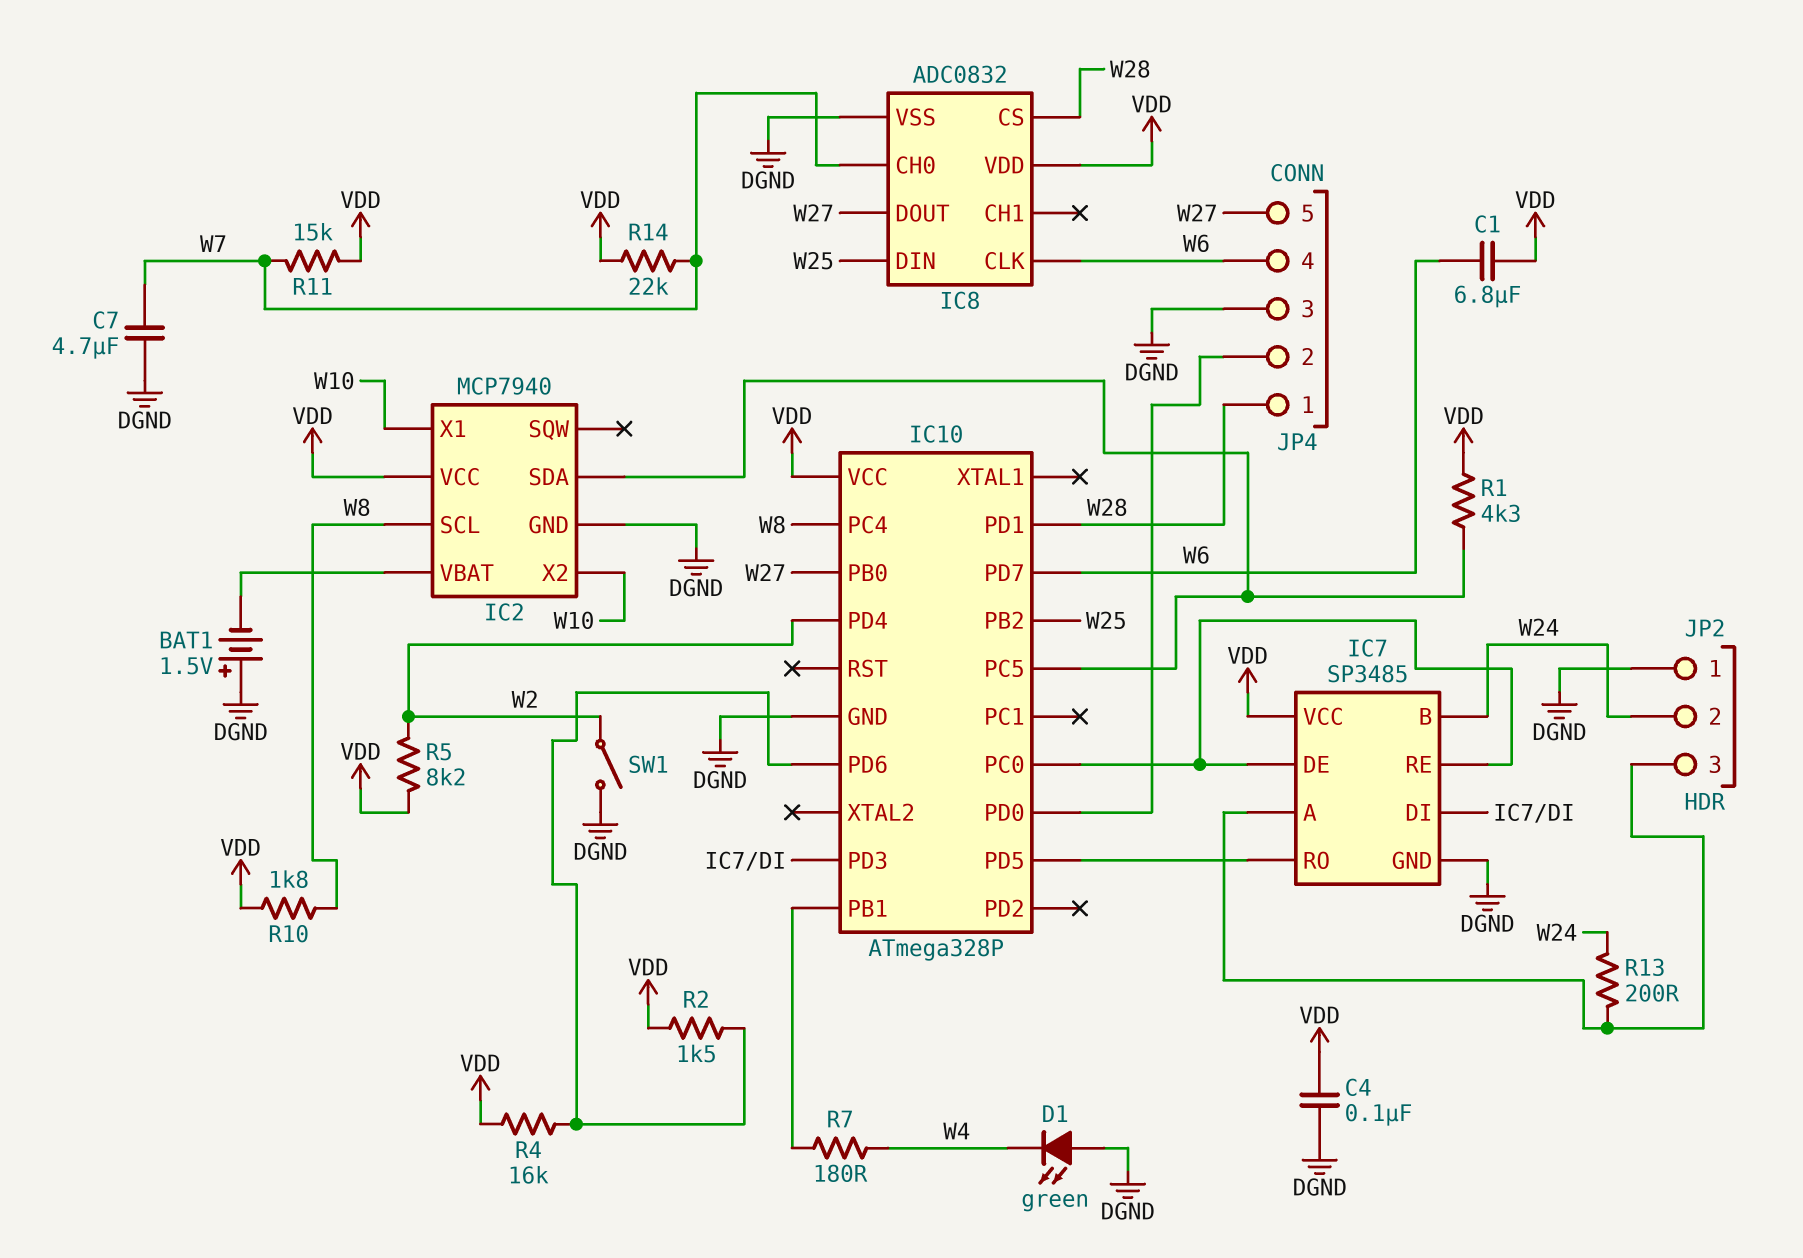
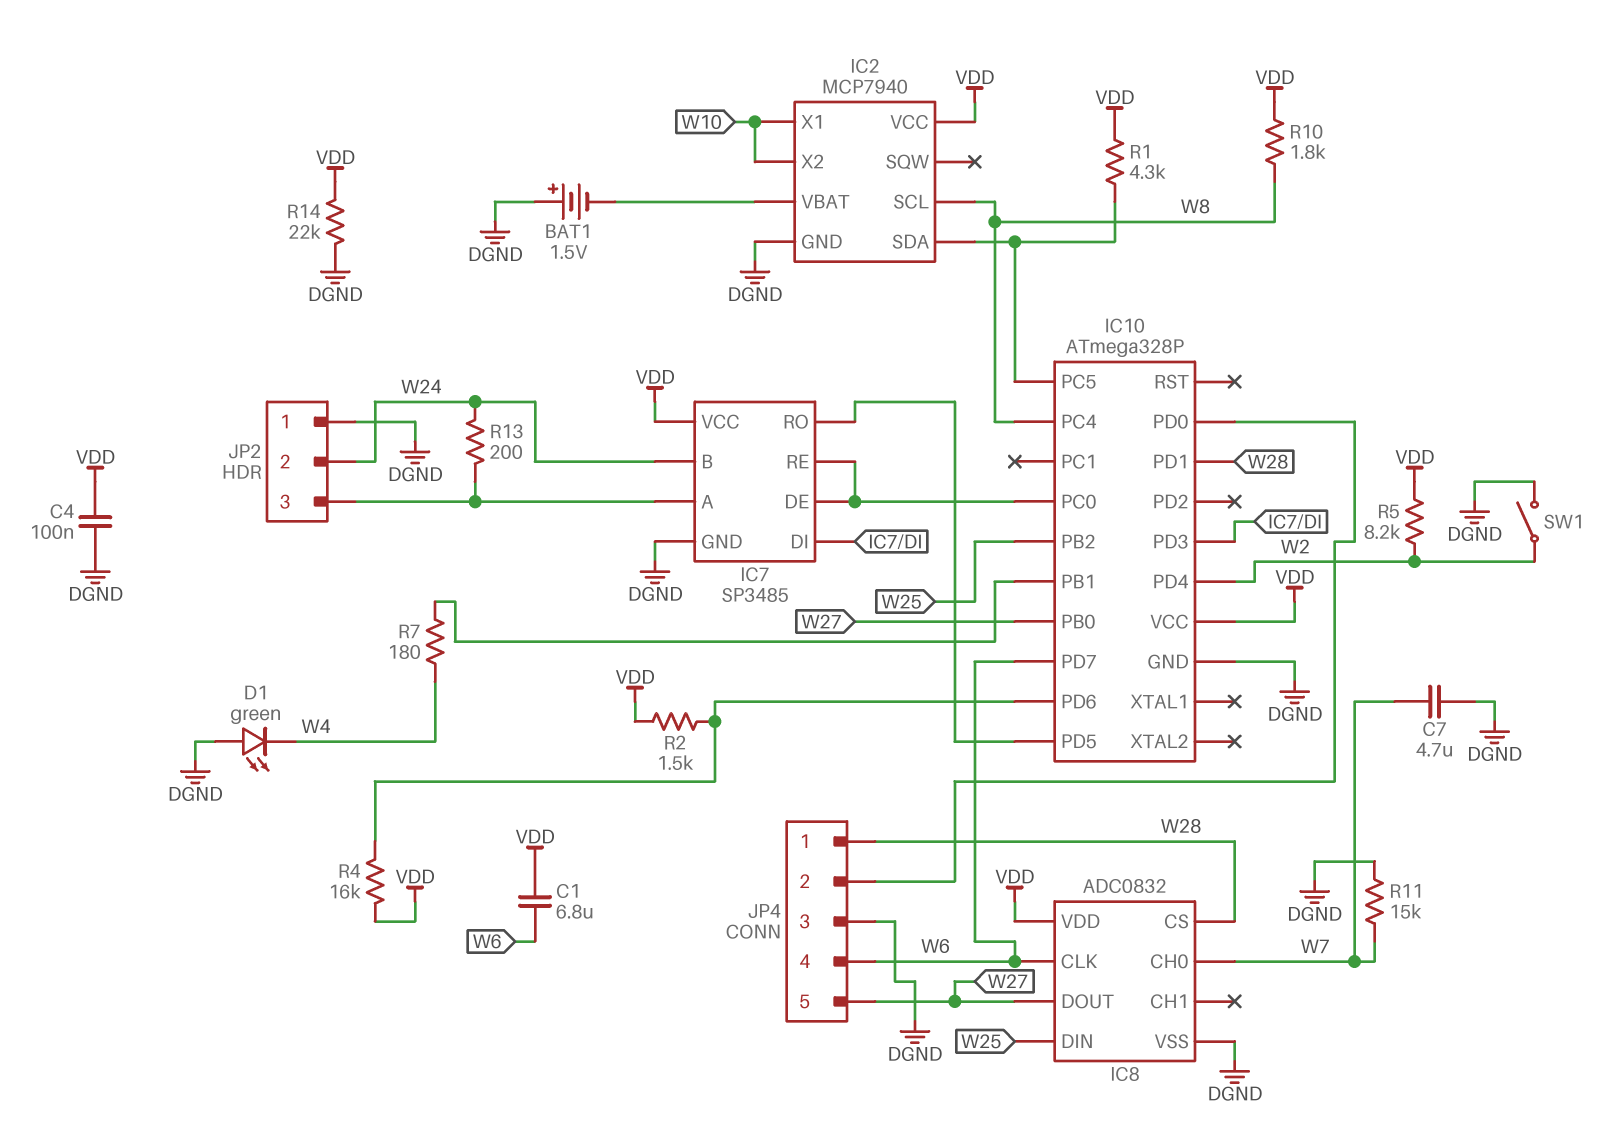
R11: 15k (VDD, W7) -> 15k (DGND, W7)
R14: 22k (VDD, W7) -> 22k (DGND, VDD)

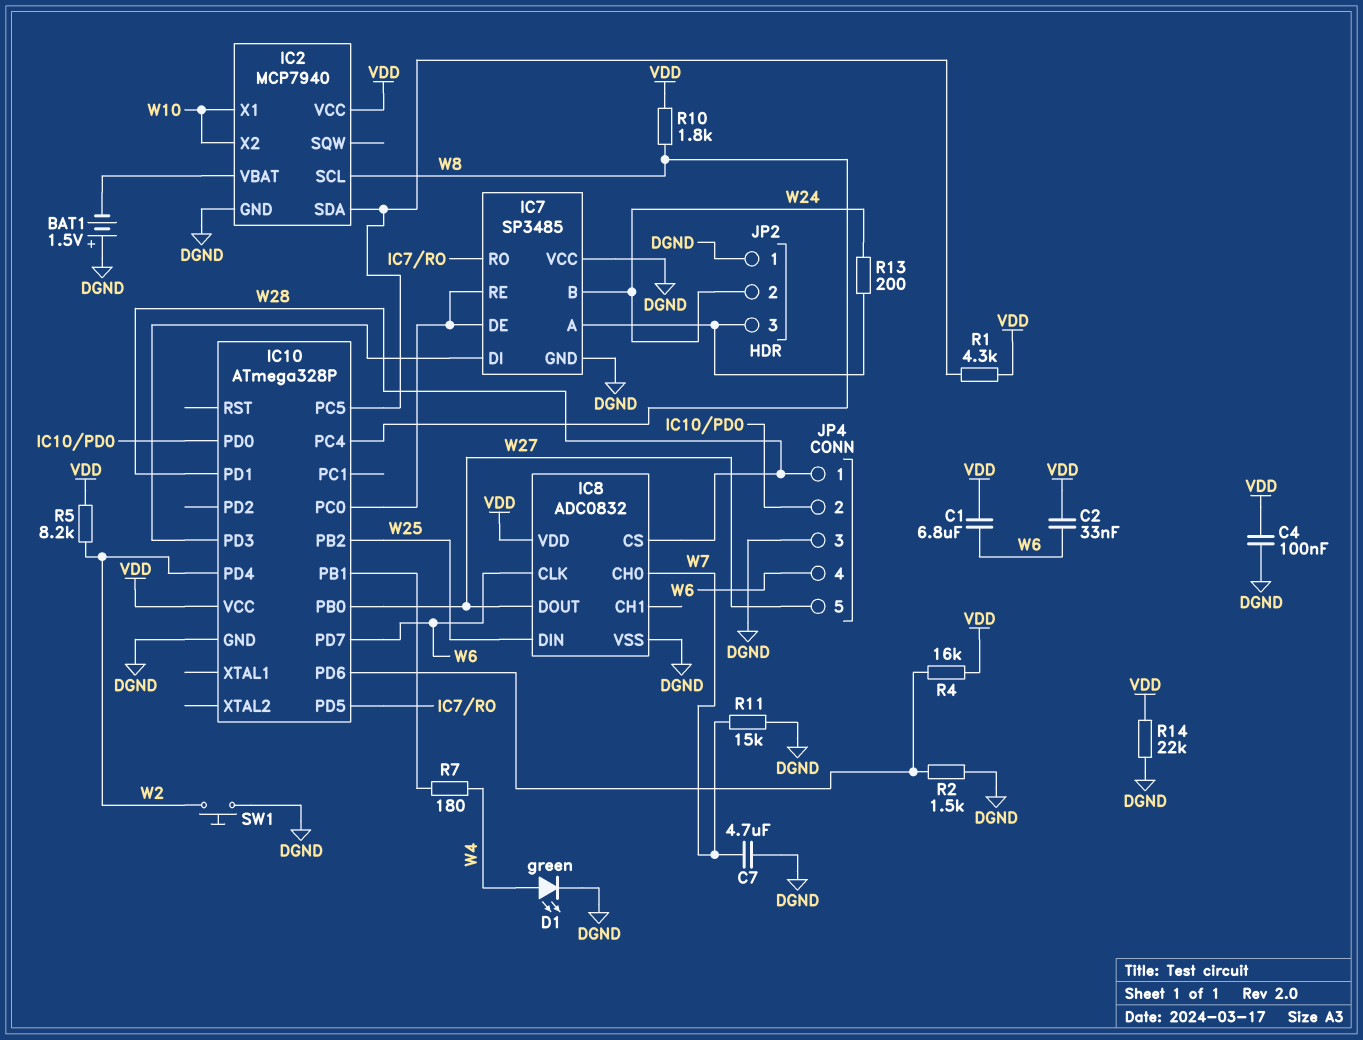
C2: none -> 33nF (VDD, W6)
D1: LED green (A DGND, K W4) -> LED green (A W4, K DGND)
IC7 pin VCC: VDD -> DGND
R2: 1.5k (IC10/PD6, VDD) -> 1.5k (DGND, IC10/PD6)
SW1: switch (DGND, W2) -> button (DGND, W2)

